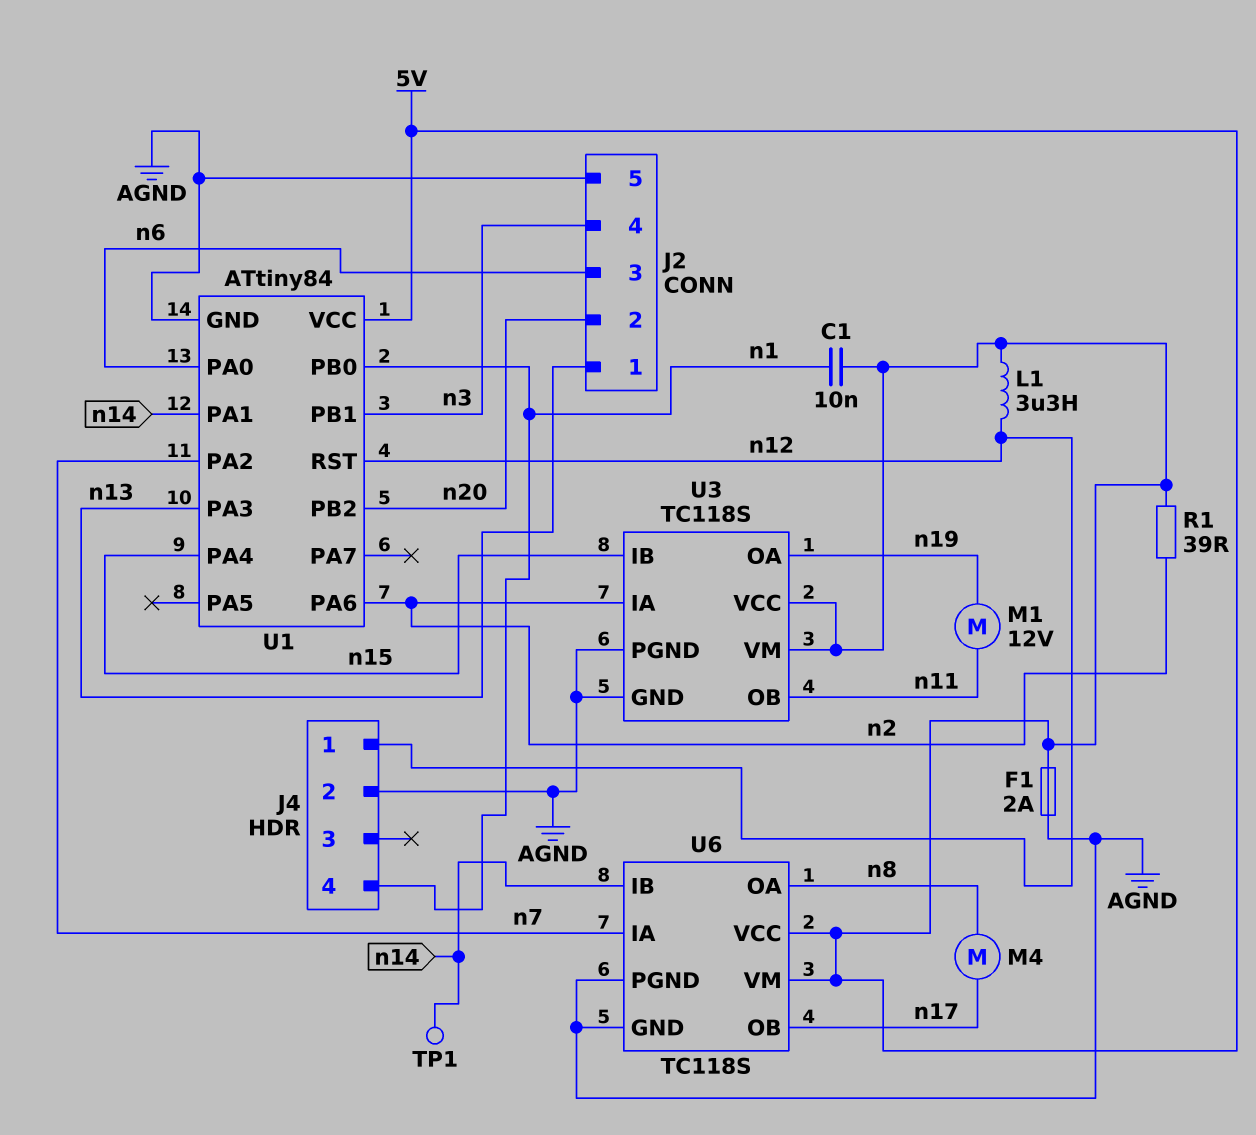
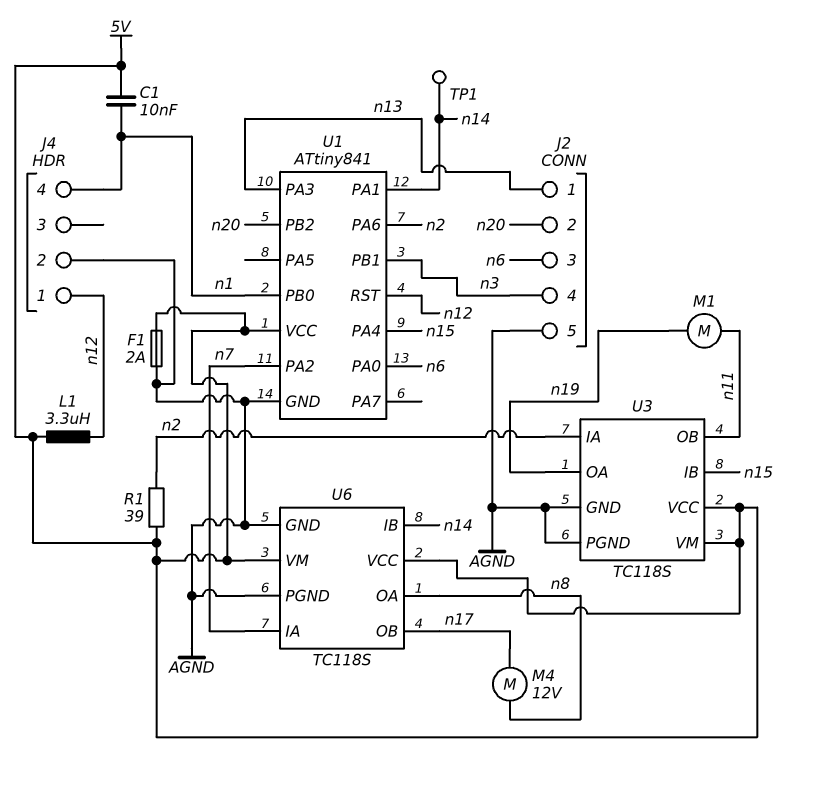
M1: motor 12V (n11, n19) -> motor (n11, n19)
M4: motor (n8, n17) -> motor 12V (n8, n17)
U1: ATtiny84 -> ATtiny841

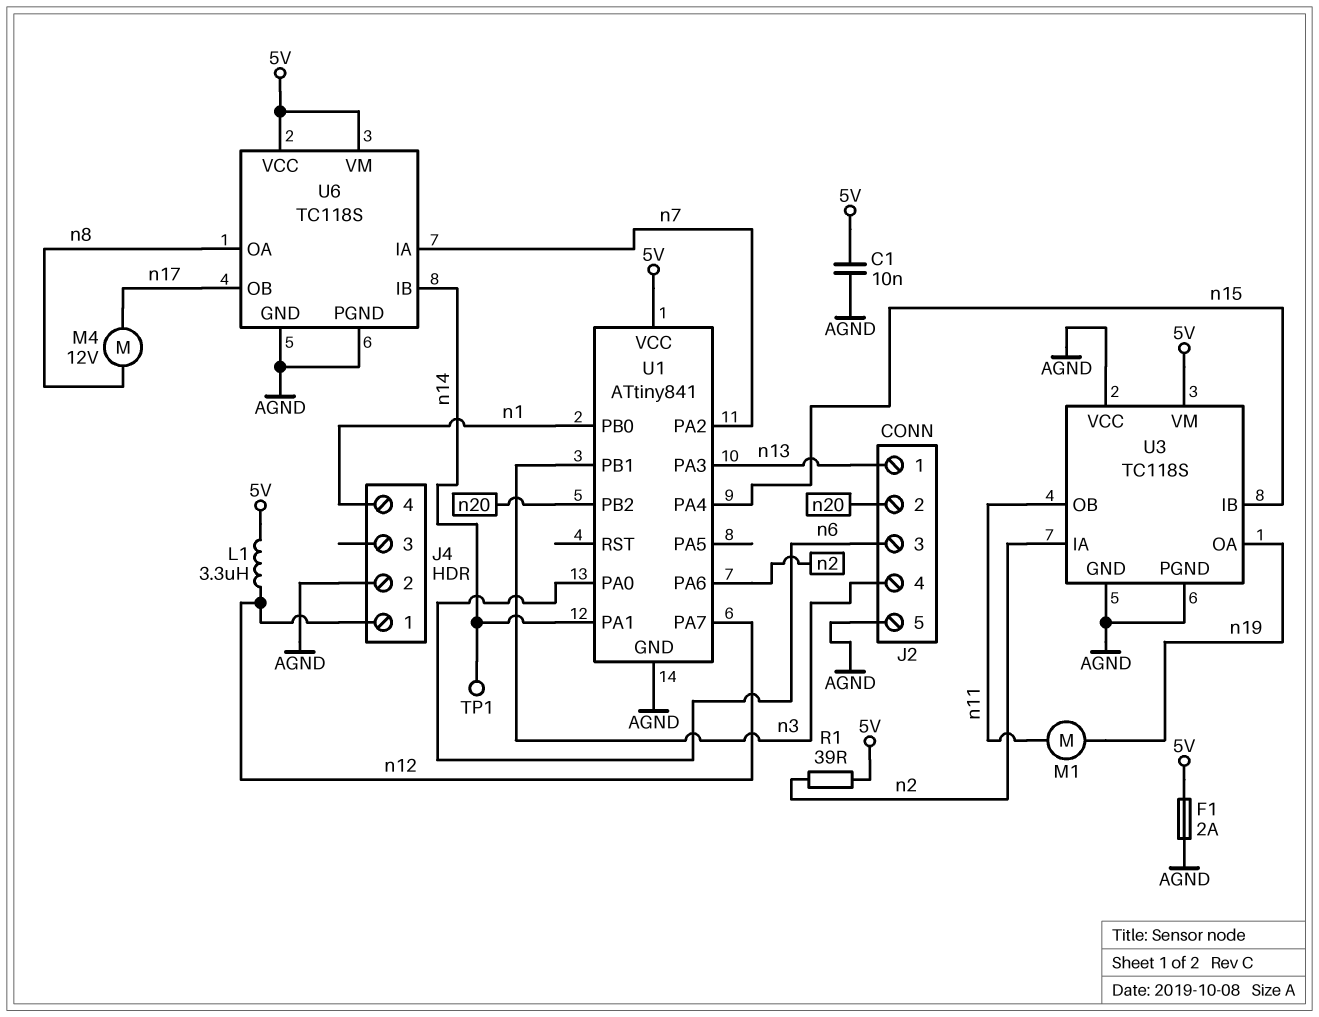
C1: 10nF (5V, n1) -> 10nF (5V, AGND)
U1 pin PA7: none -> n12
U1 pin RST: n12 -> none
U3 pin VCC: 5V -> AGND

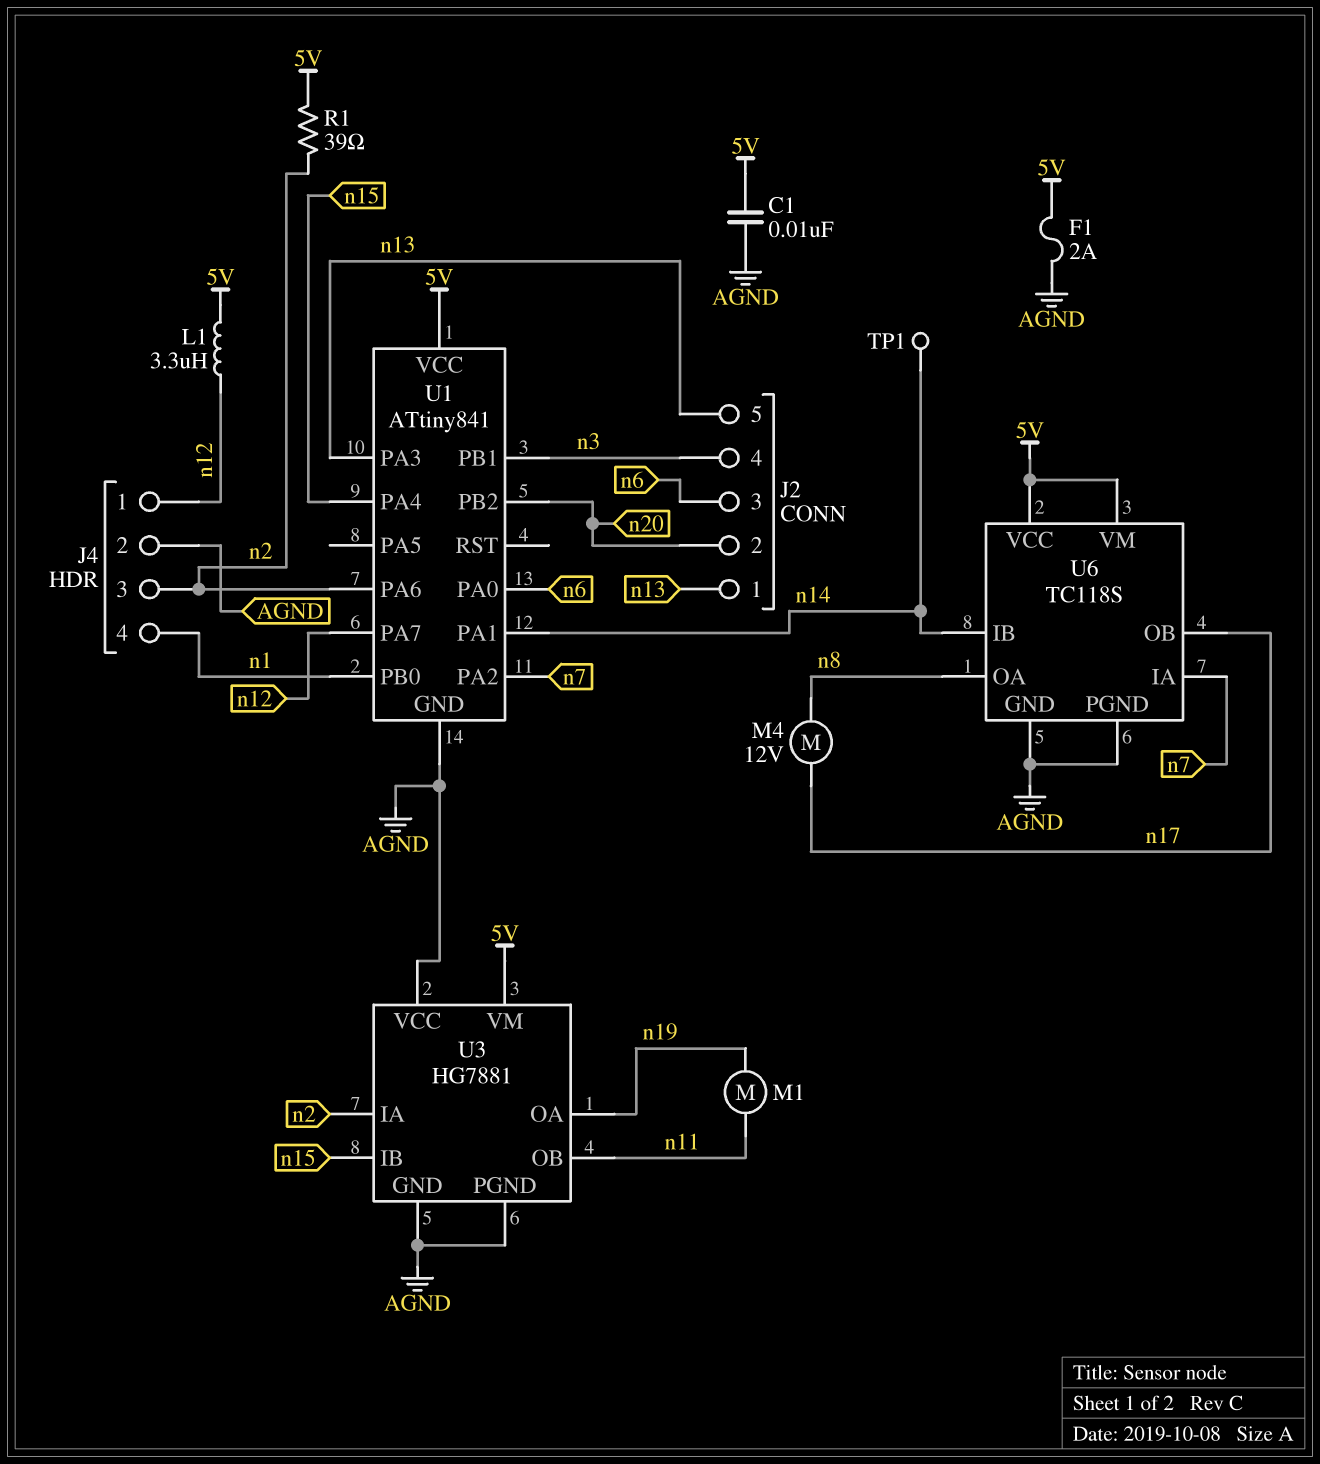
J2 pin 5: AGND -> n13
J4 pin 3: none -> n2
U3: TC118S -> HG7881

